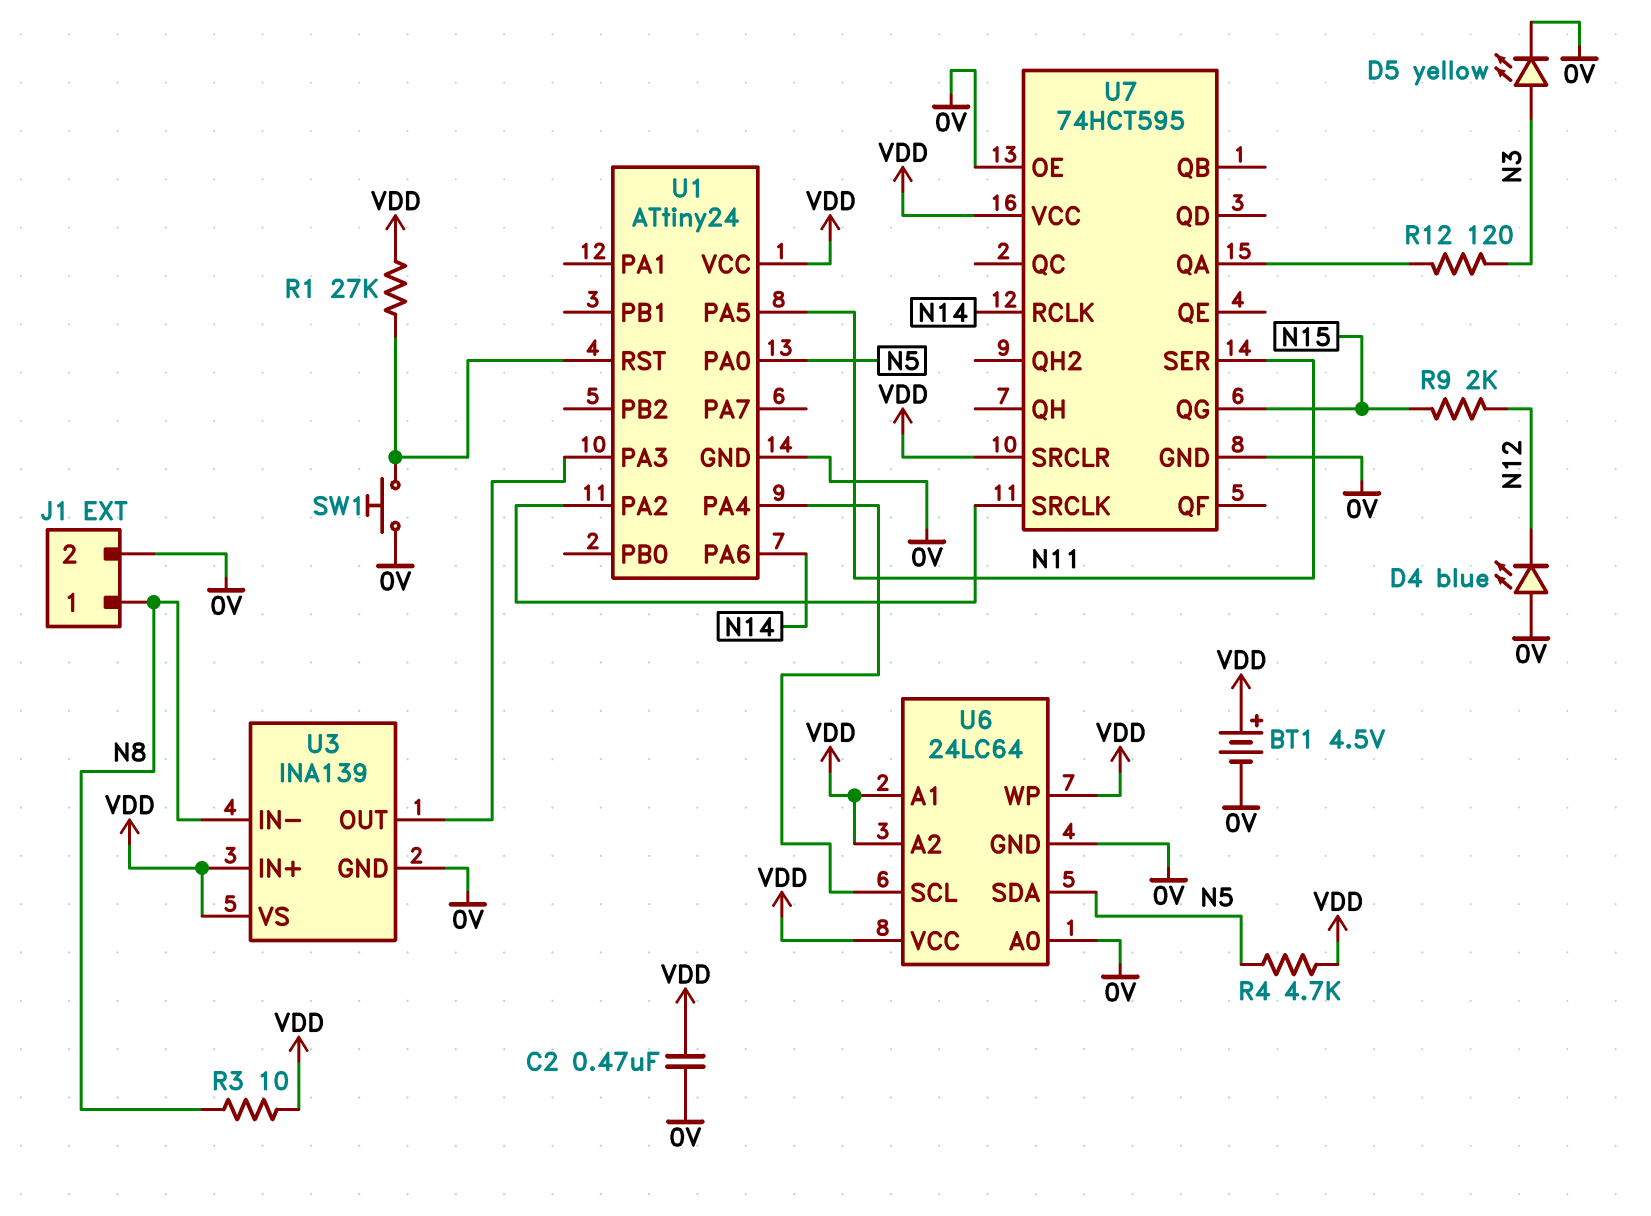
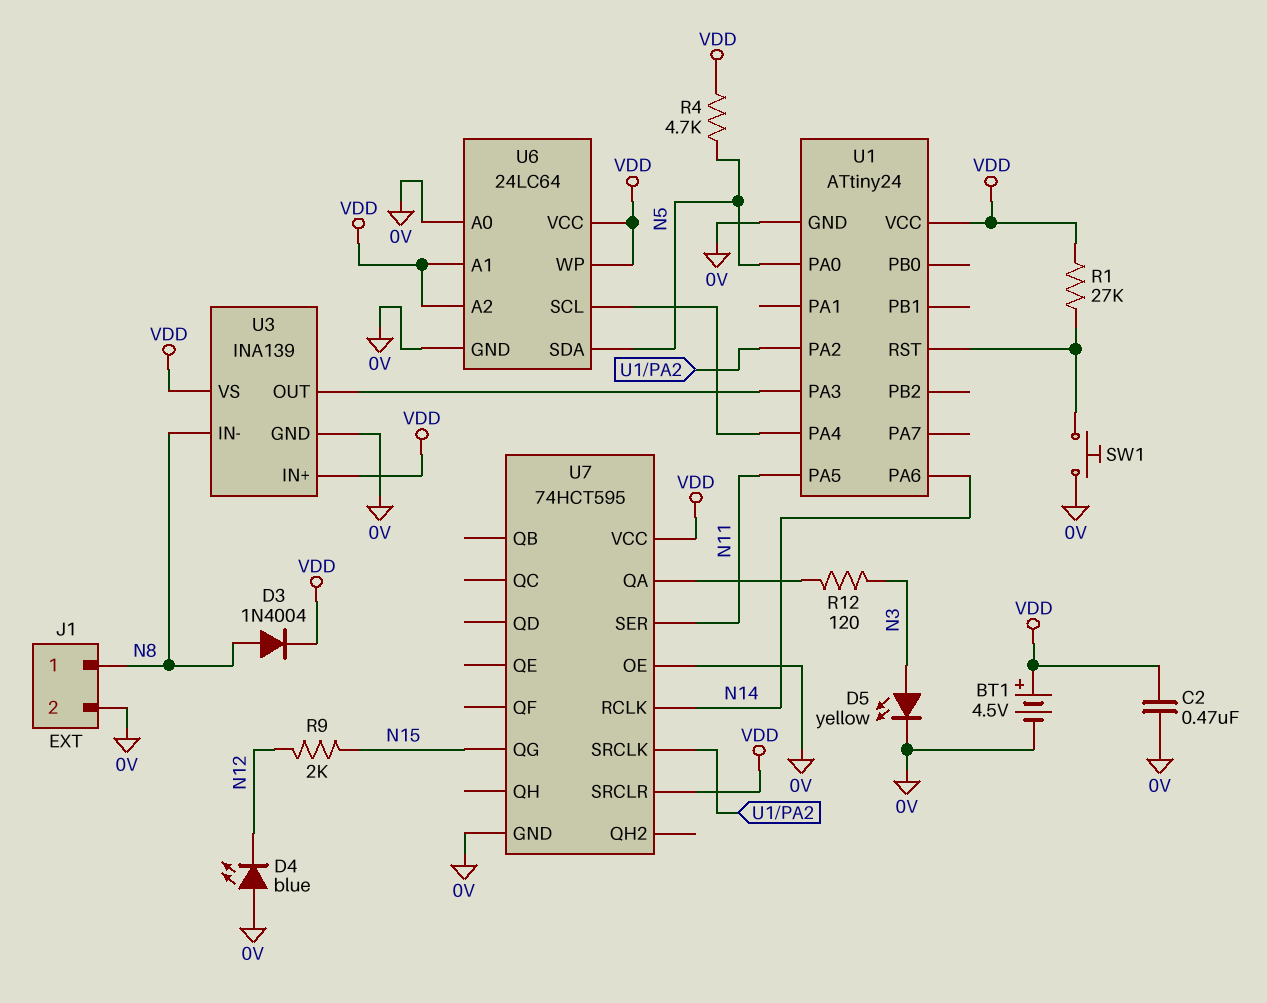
D3: none -> diode 1N4004 (A N8, K VDD)
R3: 10 (N8, VDD) -> none

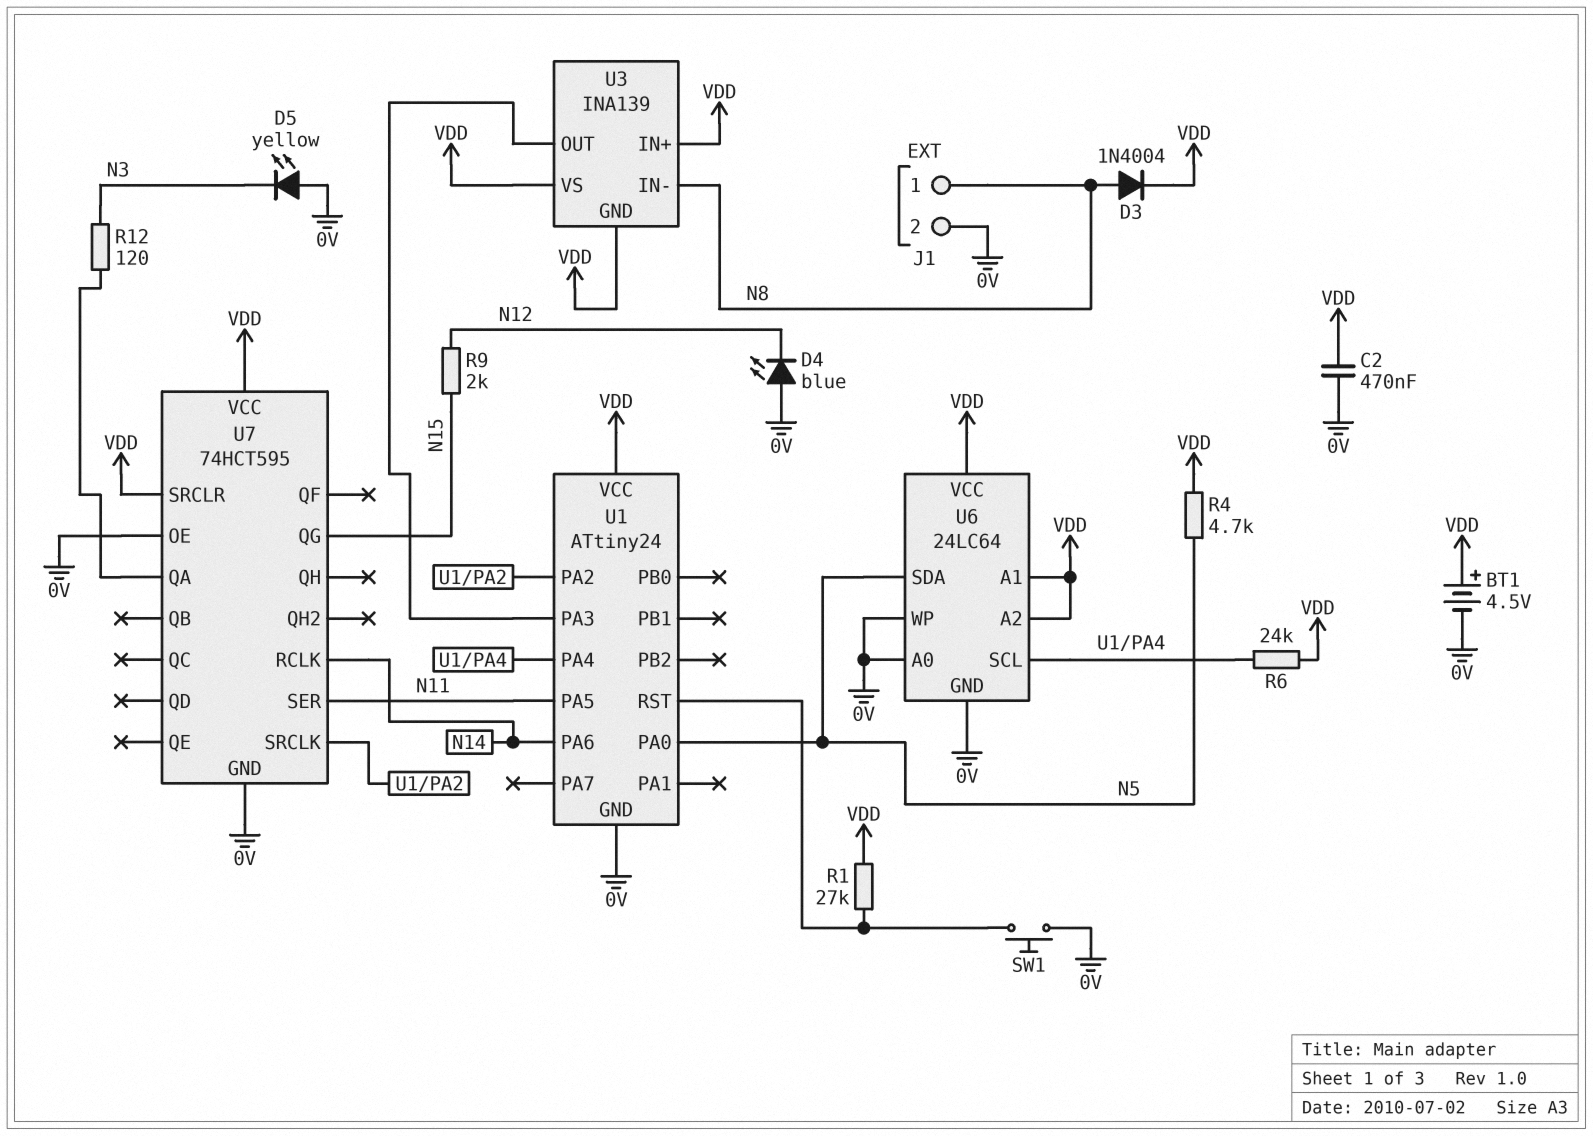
D5: LED yellow (A N3, K 0V) -> LED yellow (A 0V, K N3)
R6: none -> 24k (U1/PA4, VDD)
U3 pin GND: 0V -> VDD
U6 pin WP: VDD -> 0V

